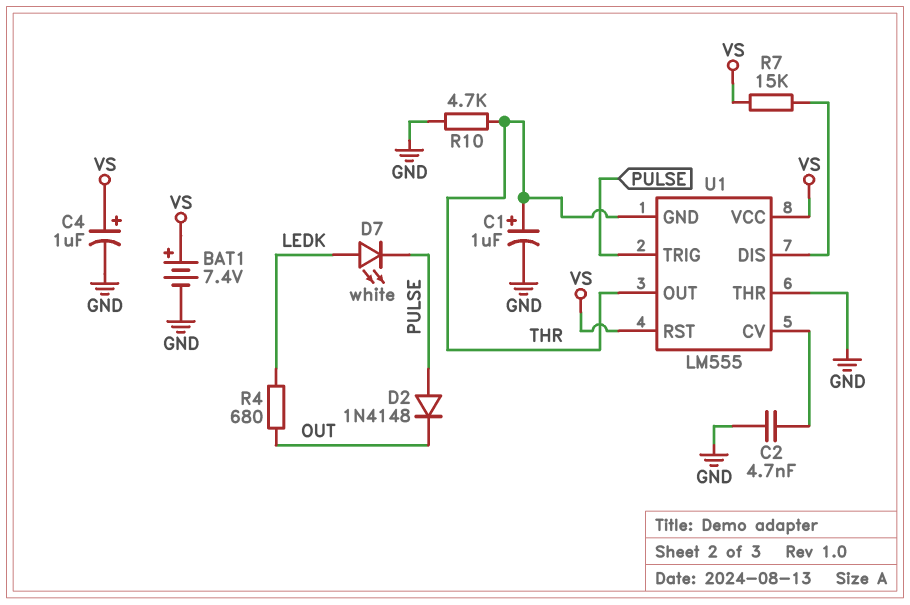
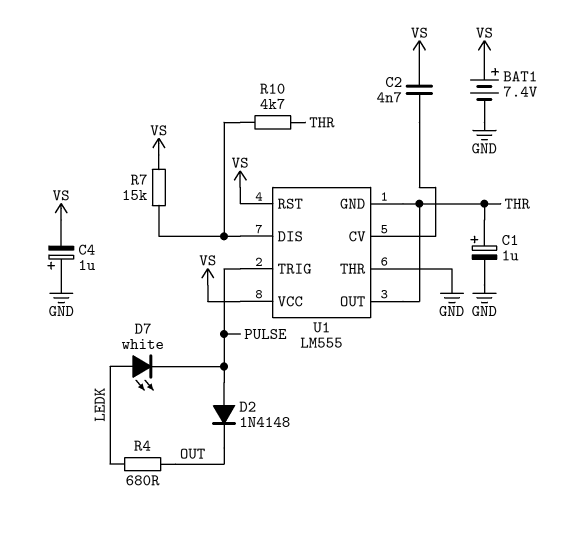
C2: 4.7nF (GND, U1/CV) -> 4.7nF (U1/CV, VS)
C4: 1uF (plus VS, minus GND) -> 1uF (plus GND, minus VS)
R10: 4.7k (GND, THR) -> 4.7k (THR, U1/DIS)

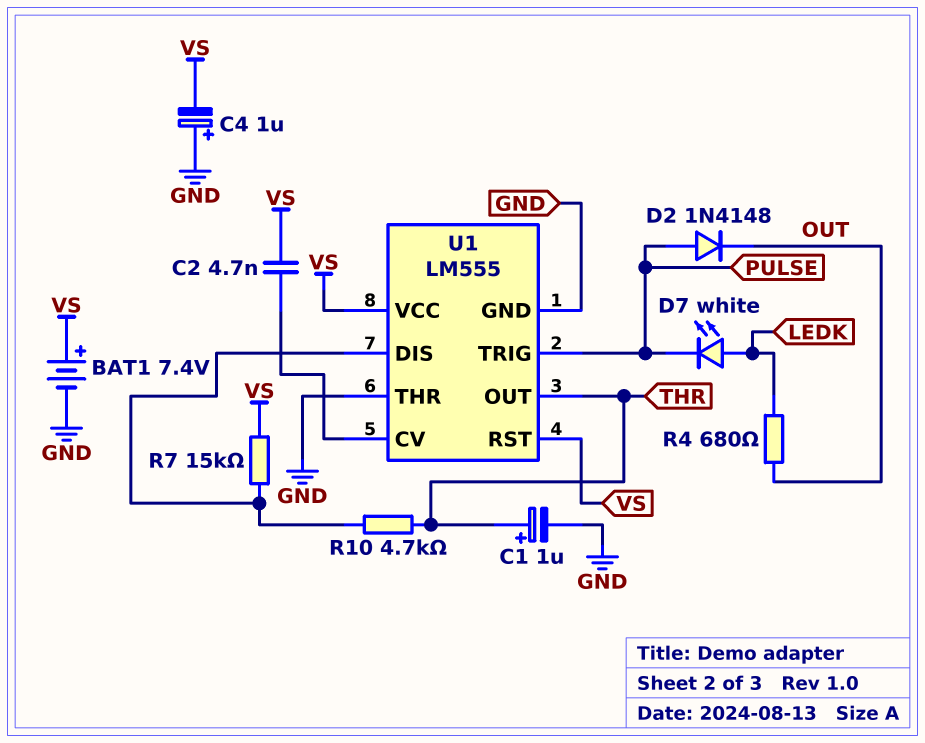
U1 pin GND: THR -> GND

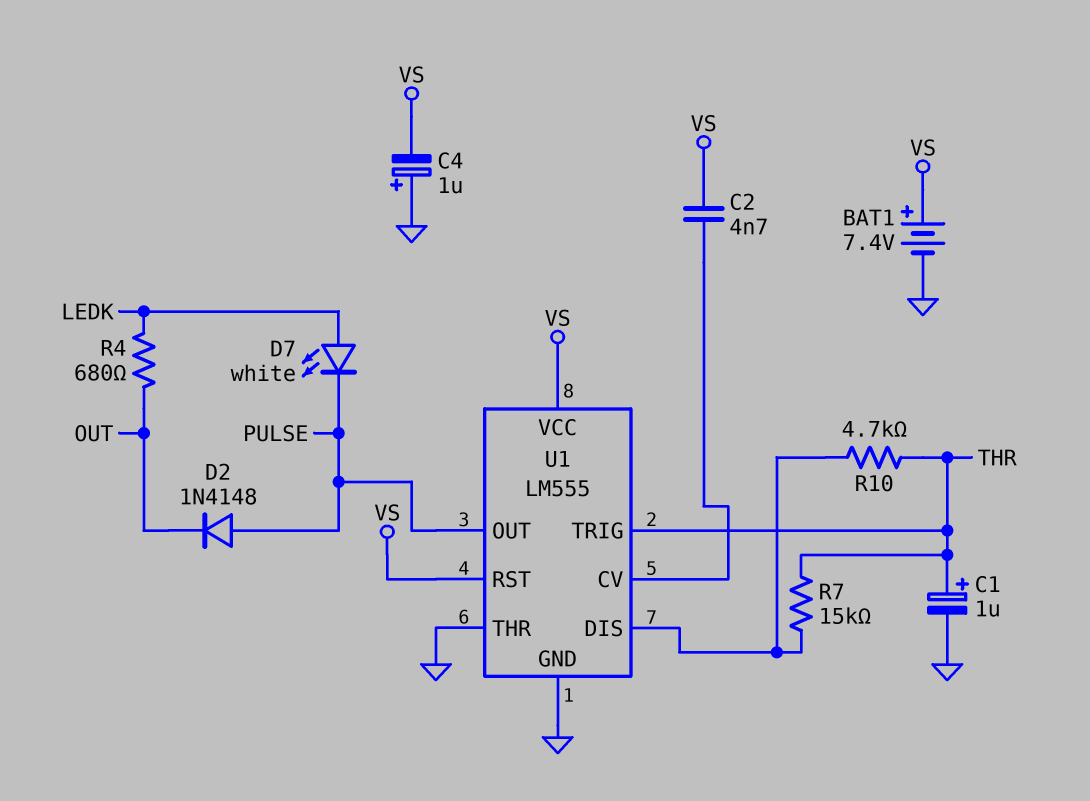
R7: 15k (U1/DIS, VS) -> 15k (THR, U1/DIS)
U1 pin OUT: THR -> PULSE
U1 pin TRIG: PULSE -> THR

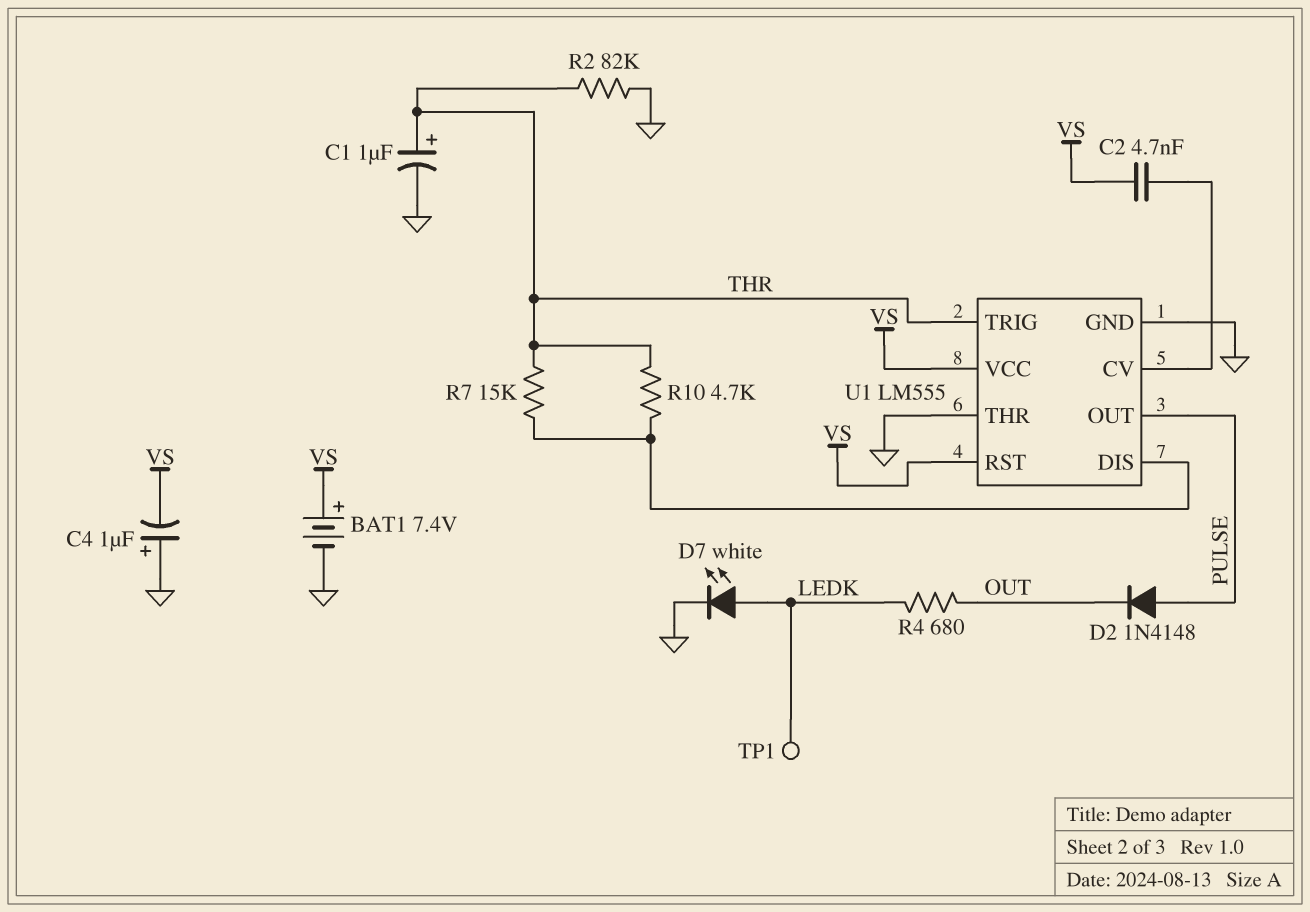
D7: LED white (A LEDK, K PULSE) -> LED white (A LEDK, K GND)
R2: none -> 82k (GND, THR)
TP1: none -> test point (LEDK)

